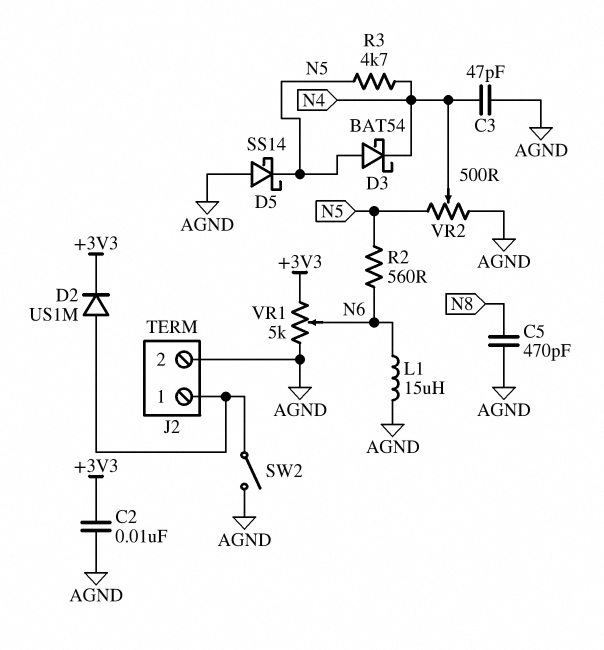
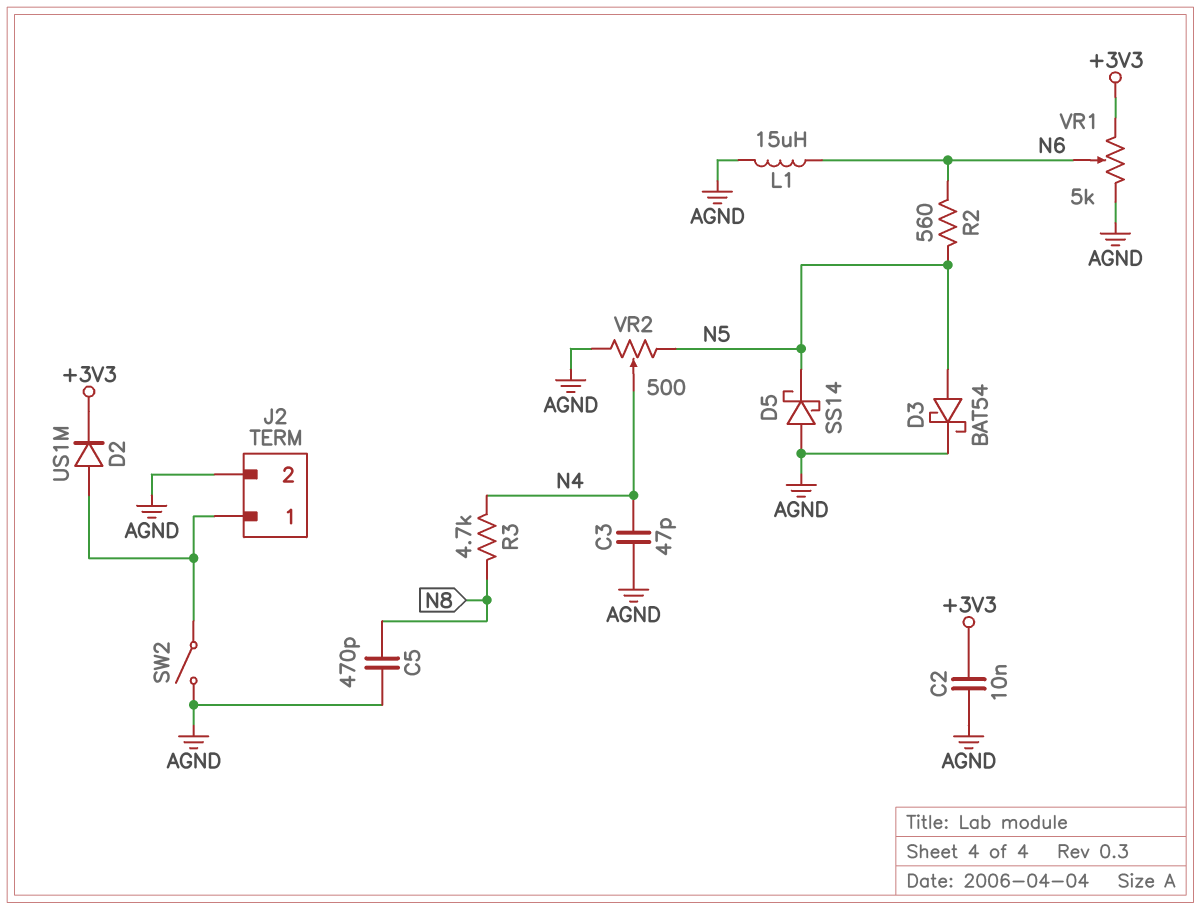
D3: schottky BAT54 (A N5, K N4) -> schottky BAT54 (A N5, K AGND)
R3: 4.7k (N4, N5) -> 4.7k (N4, N8)

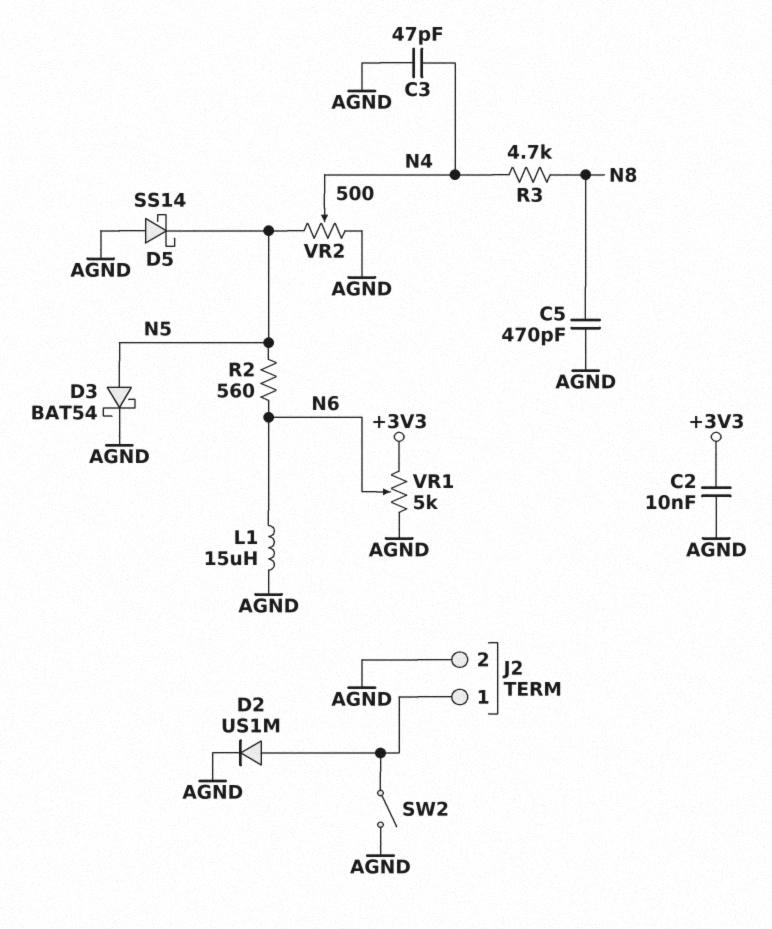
D2: diode US1M (A J2/1, K +3V3) -> diode US1M (A J2/1, K AGND)

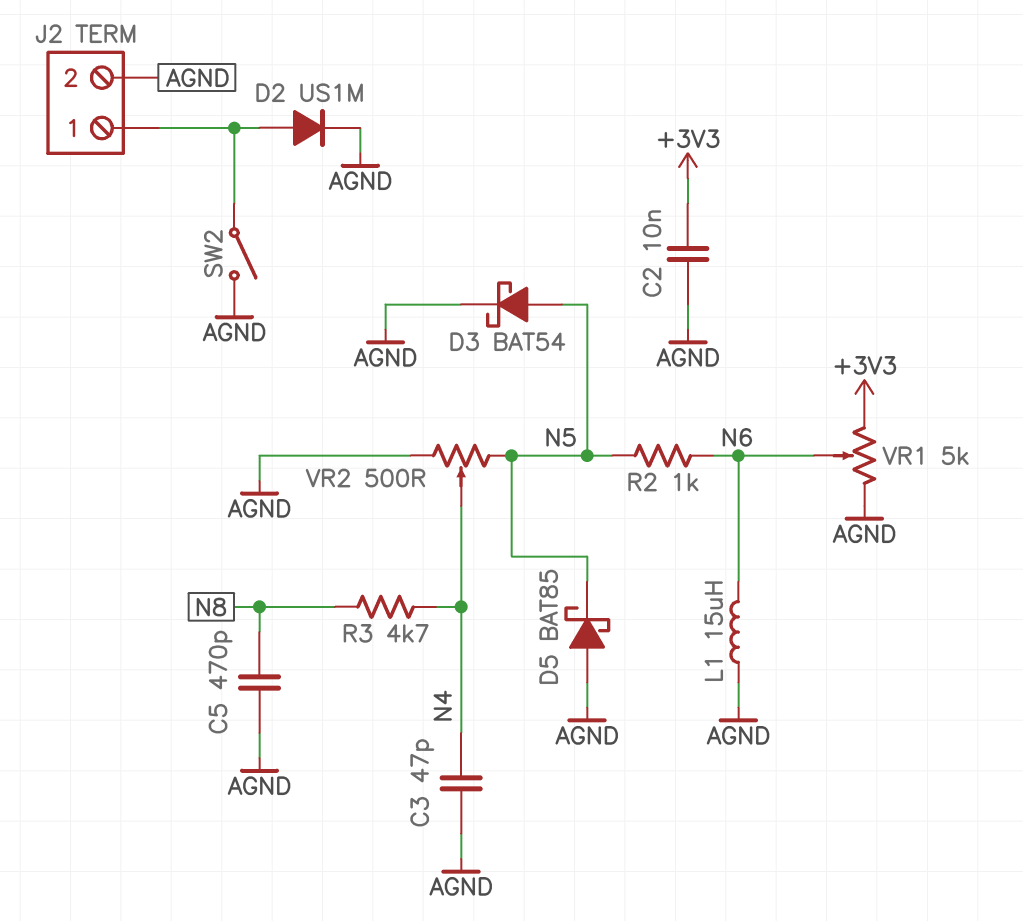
D5: schottky SS14 (A AGND, K N5) -> schottky BAT85 (A AGND, K N5)
R2: 560 (N5, N6) -> 1k (N5, N6)

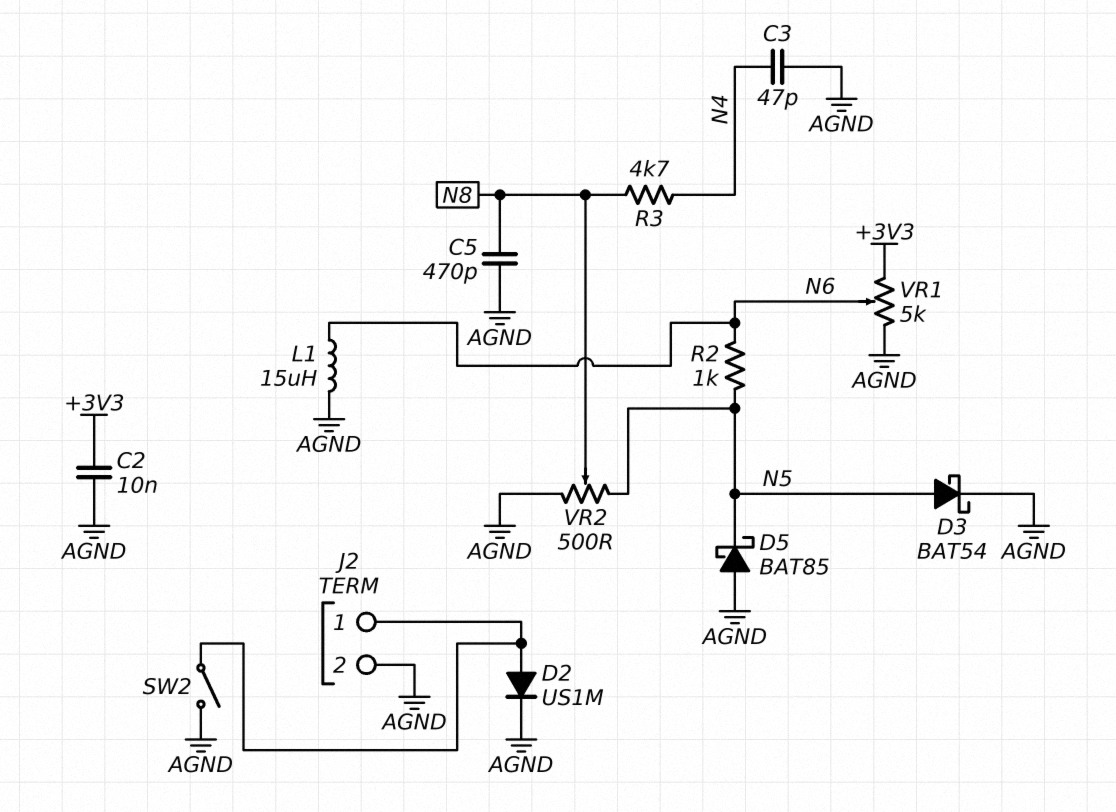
VR2: 500 (AGND, N5, wiper N4) -> 500 (AGND, N5, wiper N8)

